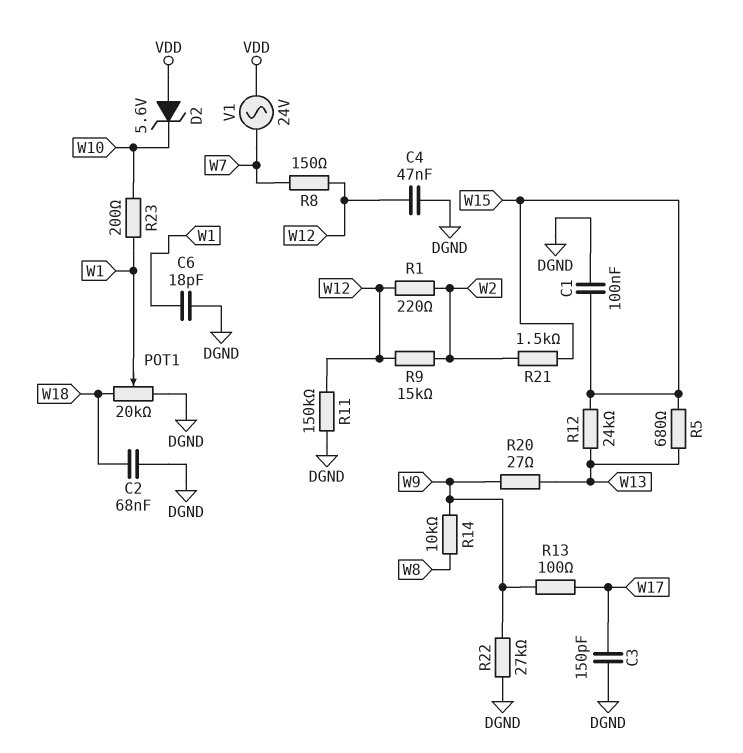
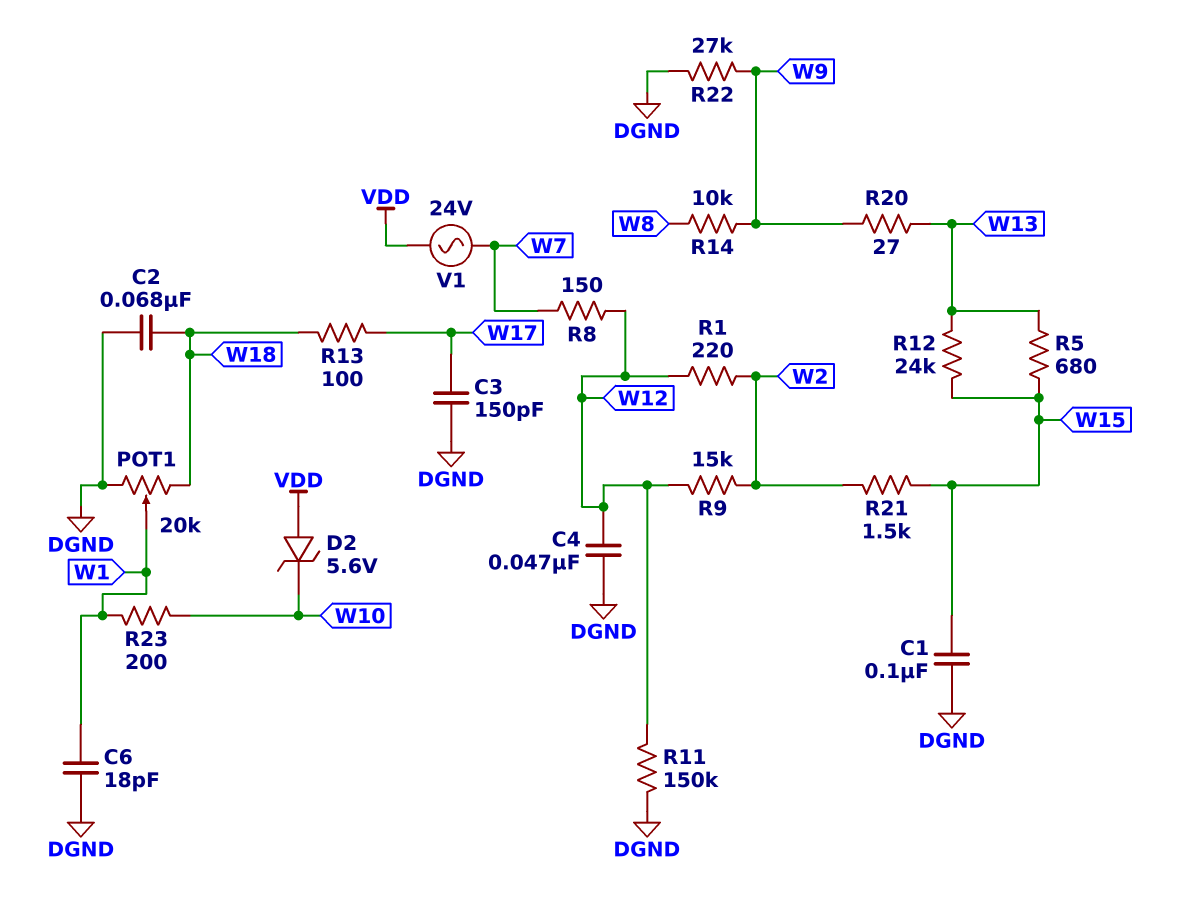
R13: 100 (W9, W17) -> 100 (W17, W18)

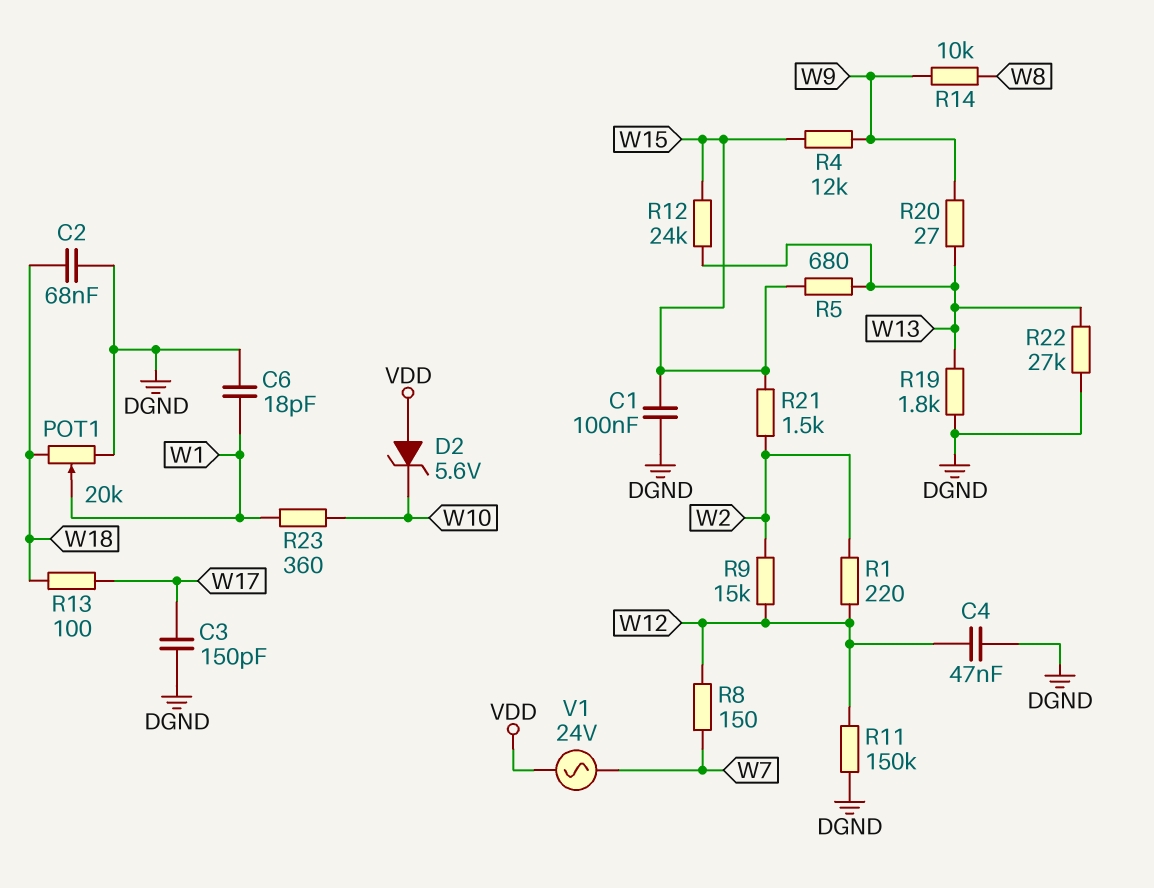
R4: none -> 12k (W9, W15)
R19: none -> 1.8k (DGND, W13)
R22: 27k (DGND, W9) -> 27k (DGND, W13)
R23: 200 (W1, W10) -> 360 (W1, W10)

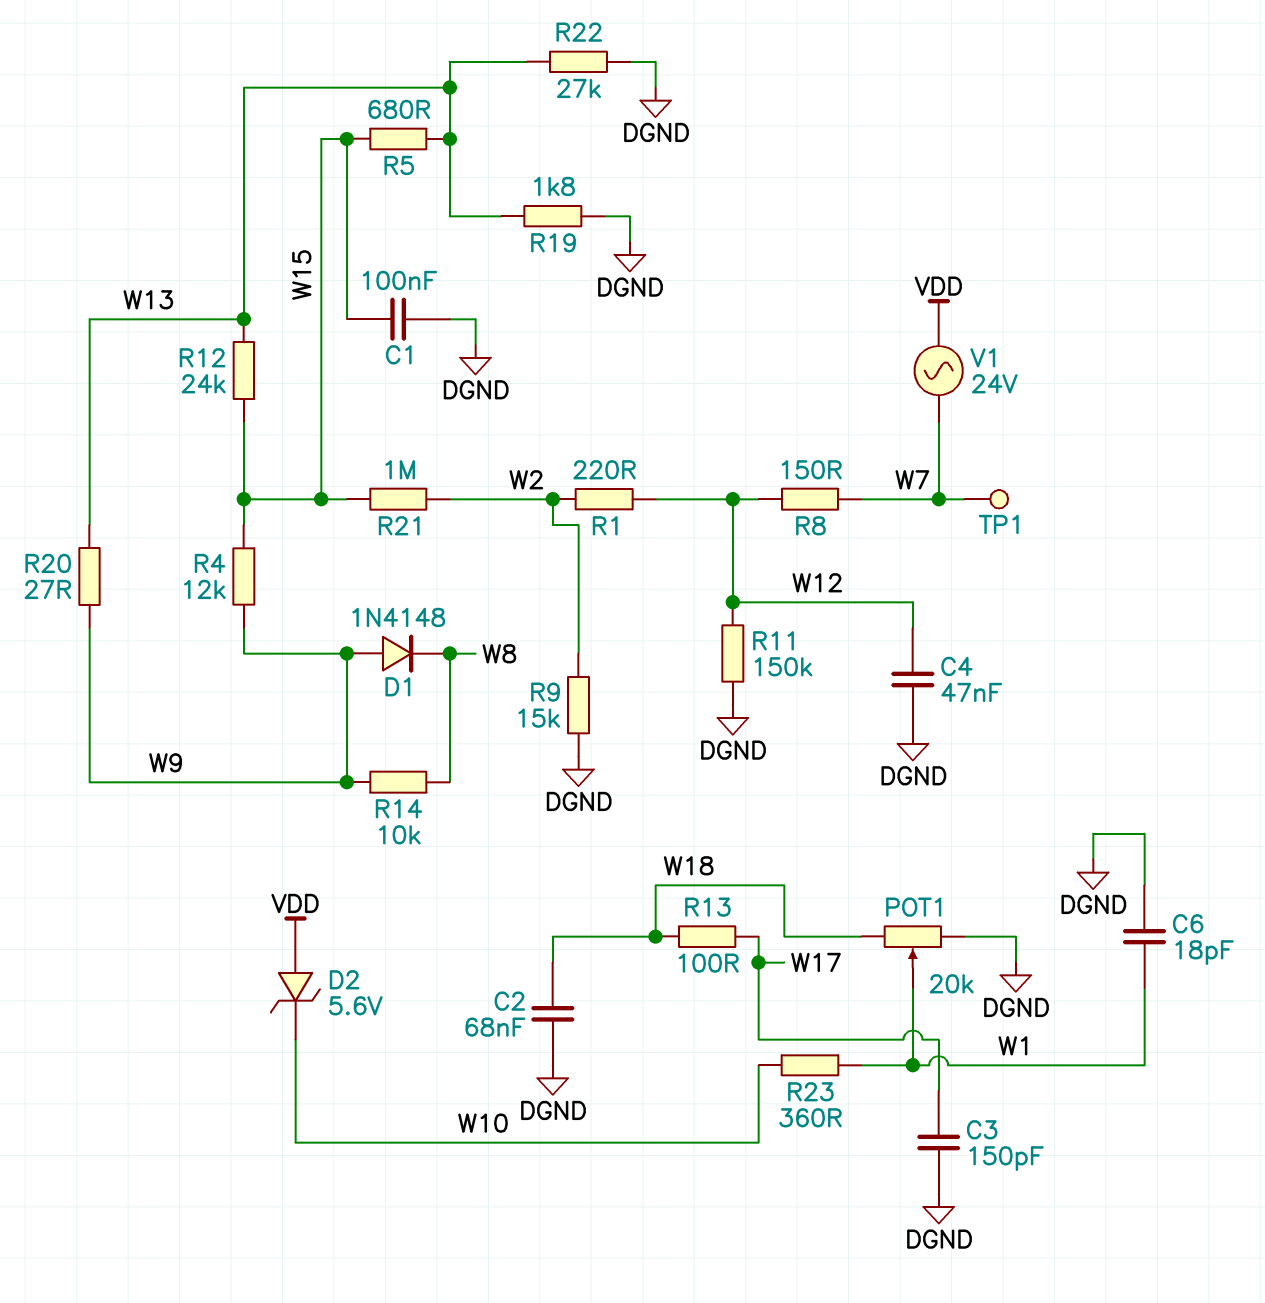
D1: none -> diode 1N4148 (A W9, K W8)
R9: 15k (W2, W12) -> 15k (DGND, W2)
R21: 1.5k (W2, W15) -> 1M (W2, W15)
TP1: none -> test point (W7)

